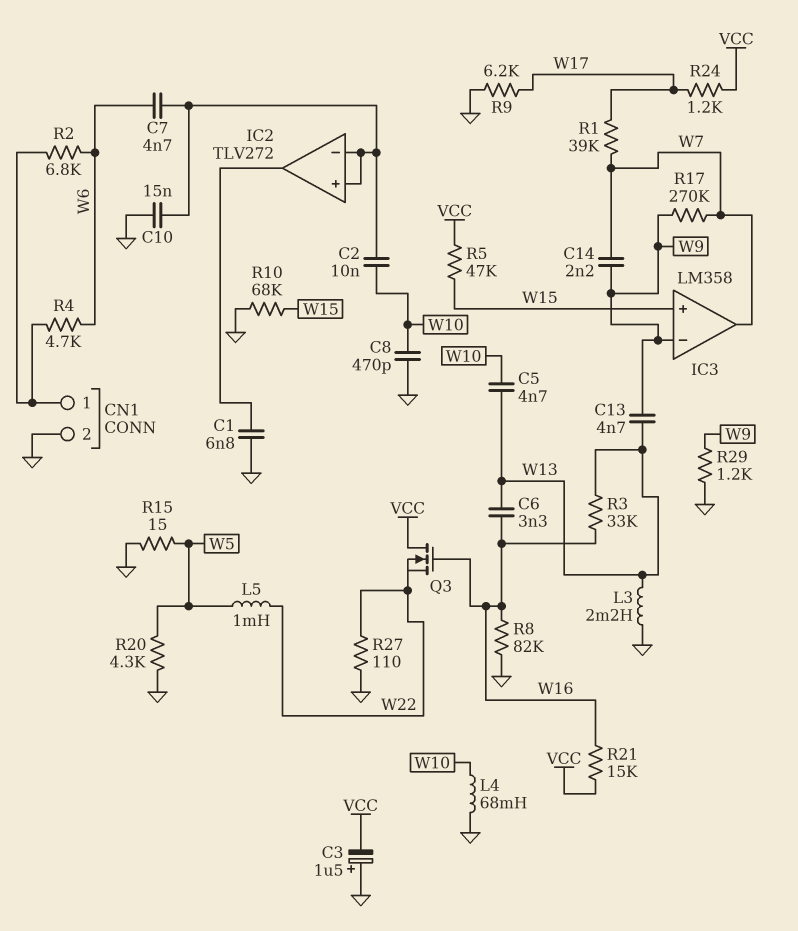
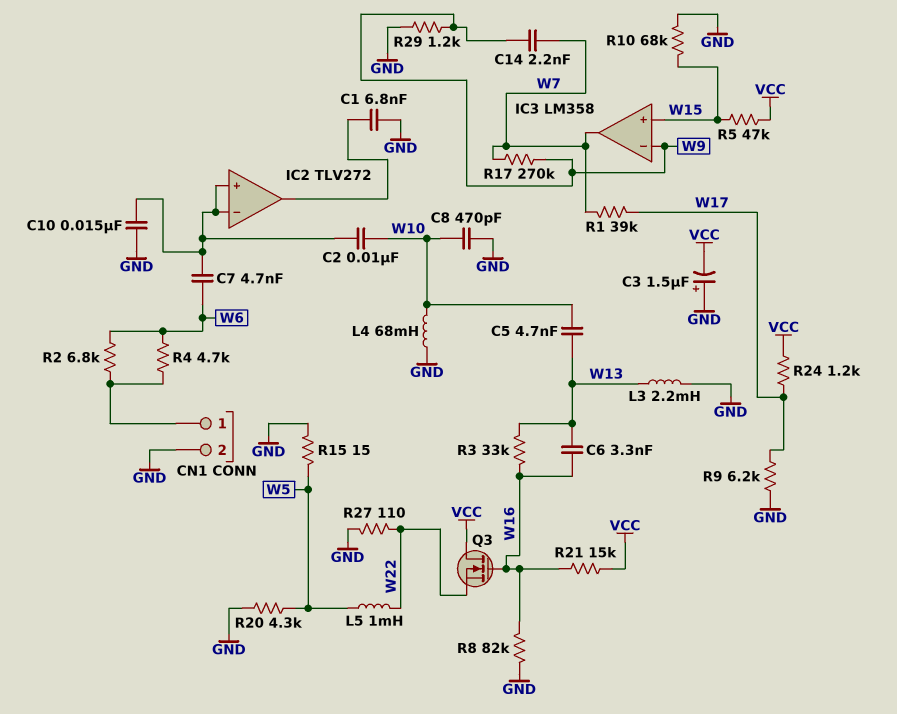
C13: 4.7nF (W9, W13) -> none

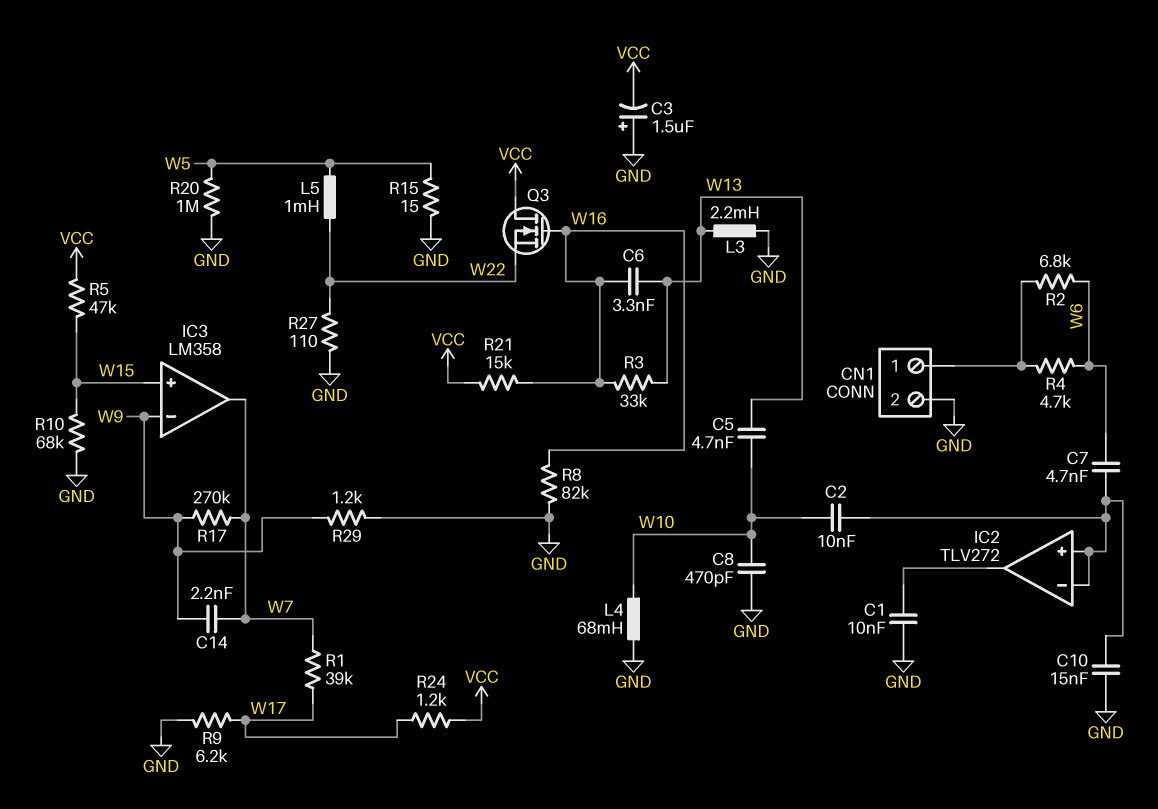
C1: 6.8nF (GND, IC2/out) -> 10nF (GND, IC2/out)
R20: 4.3k (GND, W5) -> 1M (GND, W5)

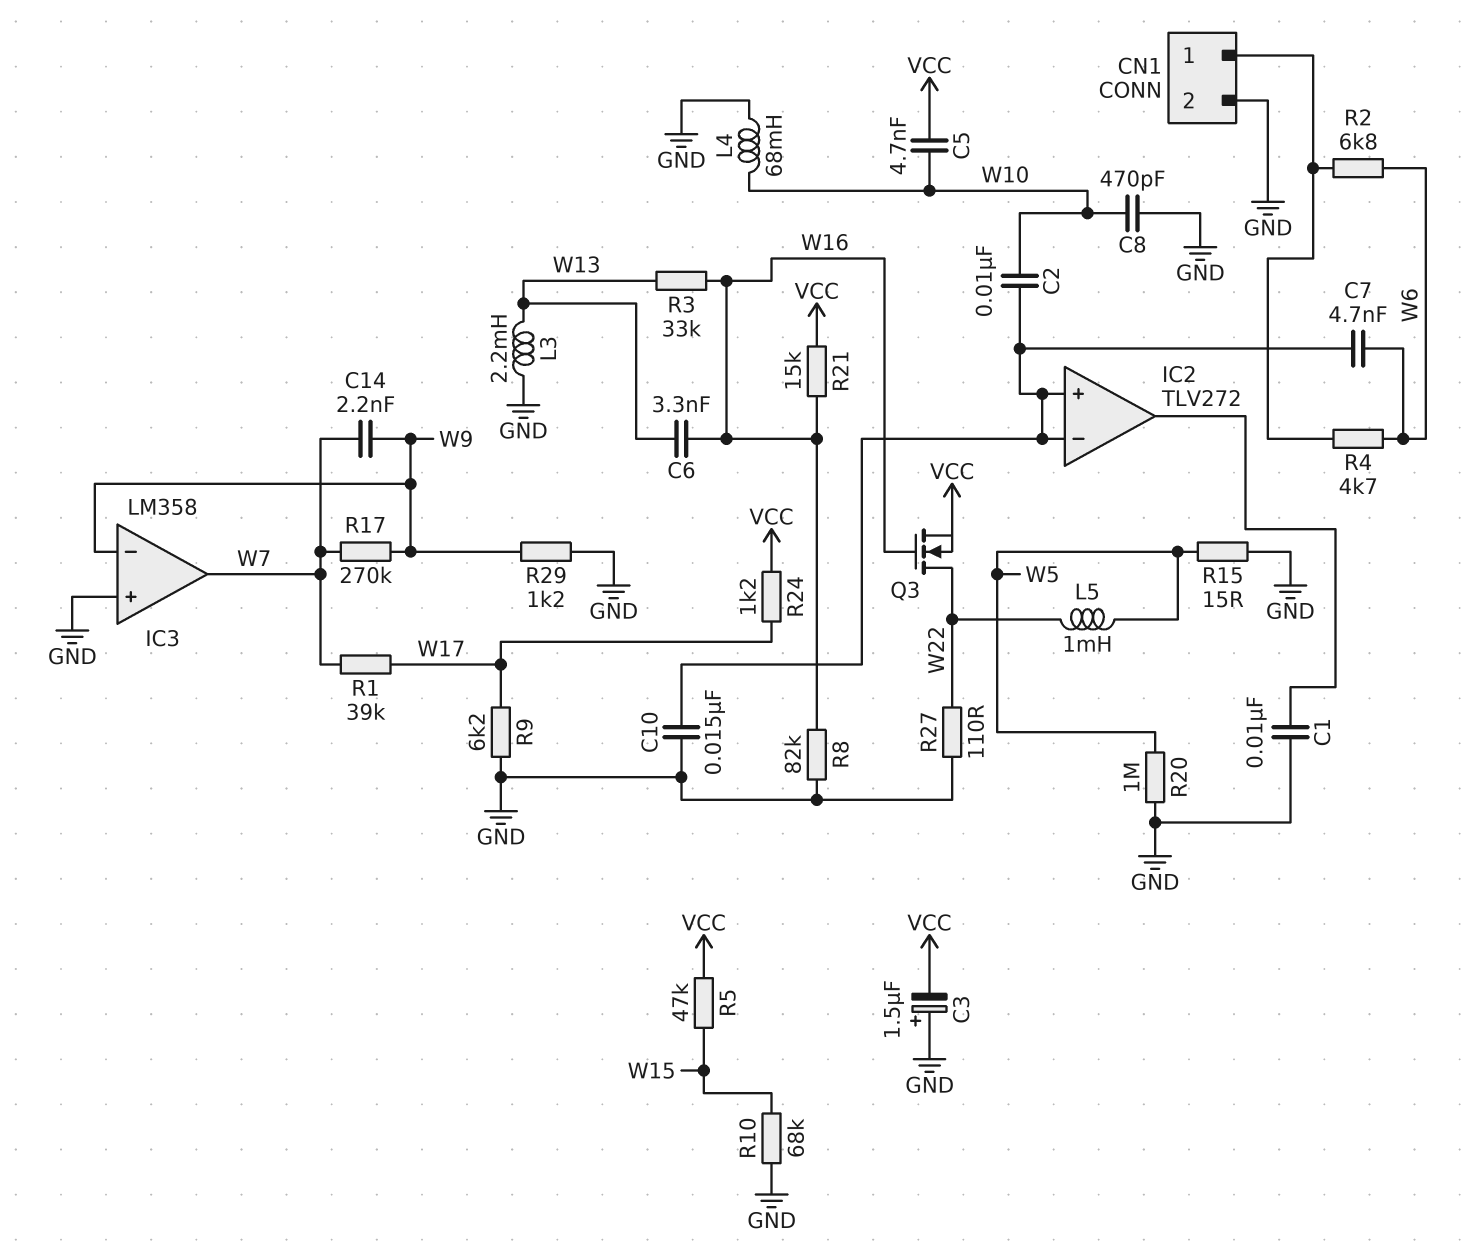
C5: 4.7nF (W10, W13) -> 4.7nF (VCC, W10)
IC3 pin in+: W15 -> GND
Q3: NMOS (G W16, D VCC, S W22) -> NMOS (G W16, D W22, S VCC)

